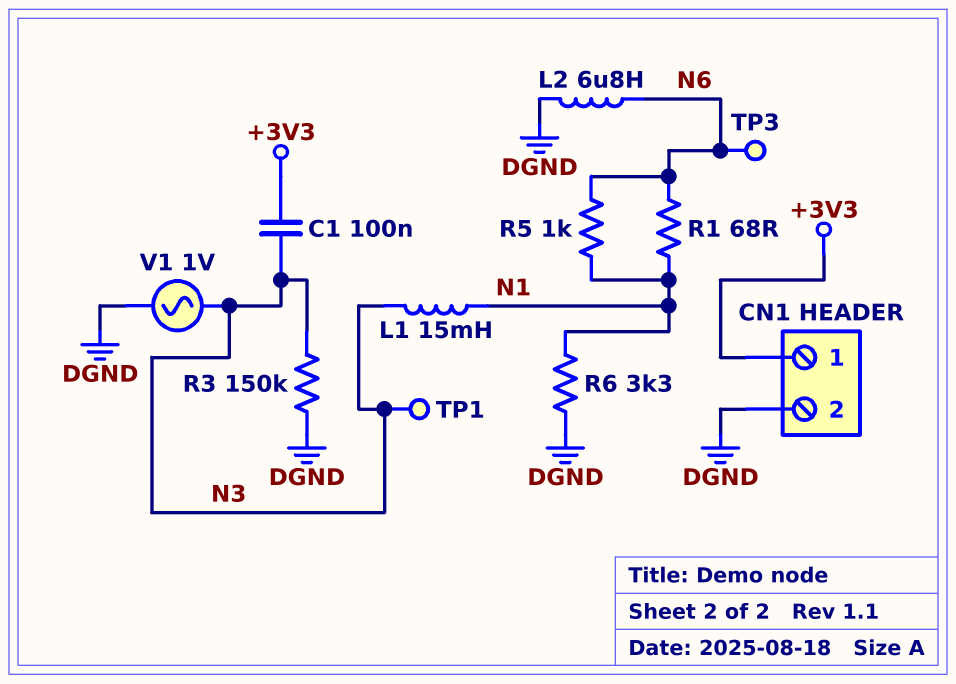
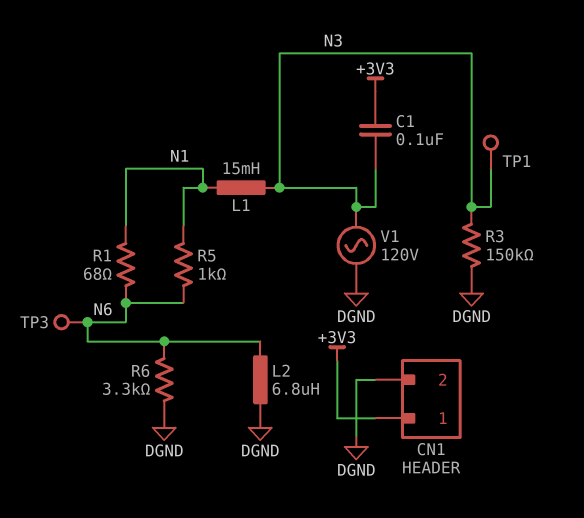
R6: 3.3k (DGND, N1) -> 3.3k (DGND, N6)
V1: AC 1V (DGND, N3) -> AC 120V (DGND, N3)

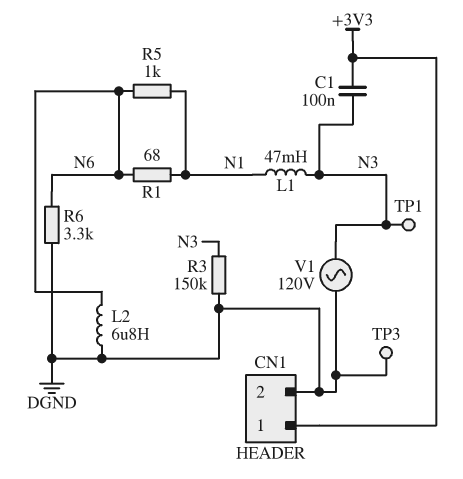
L1: 15mH (N1, N3) -> 47mH (N1, N3)
TP3: test point (N6) -> test point (DGND)

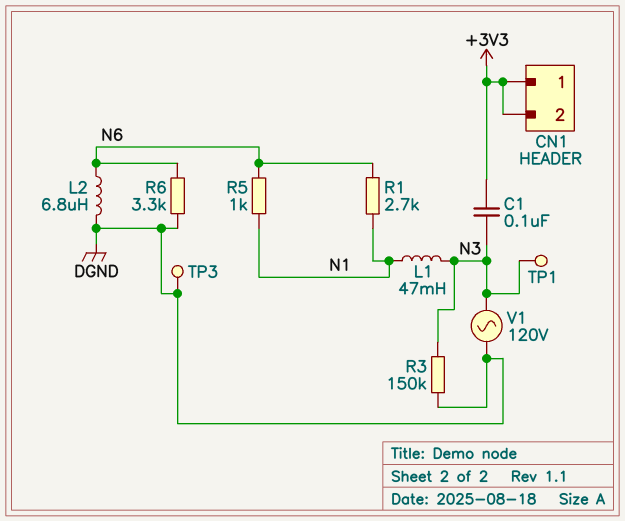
CN1 pin 2: DGND -> +3V3
R1: 68 (N1, N6) -> 2.7k (N1, N6)

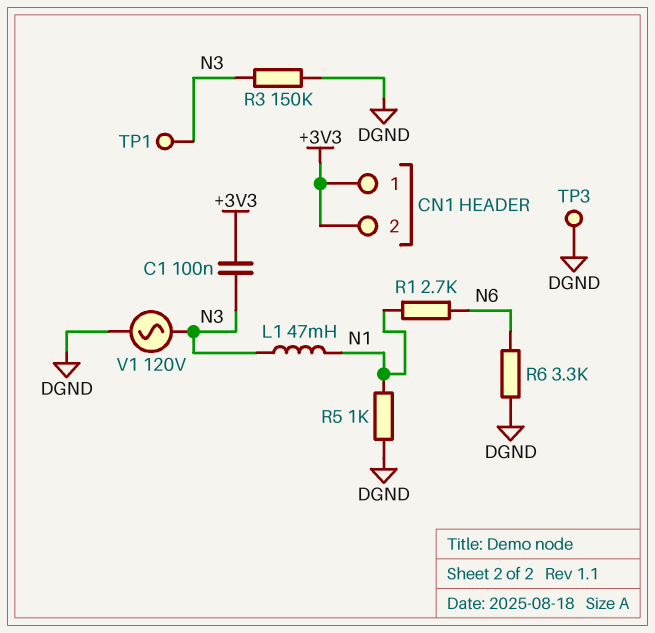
L2: 6.8uH (DGND, N6) -> none
R5: 1k (N1, N6) -> 1k (DGND, N1)

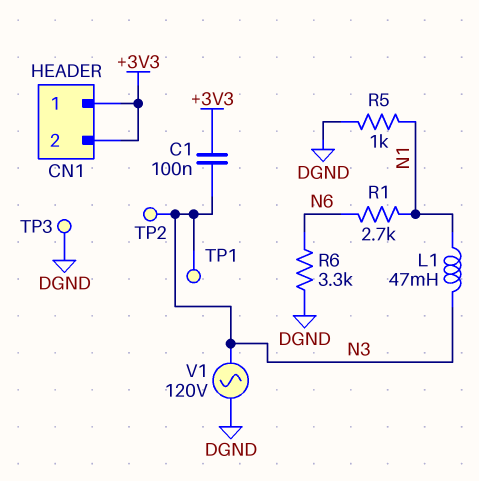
R3: 150k (DGND, N3) -> none
TP2: none -> test point (N3)

